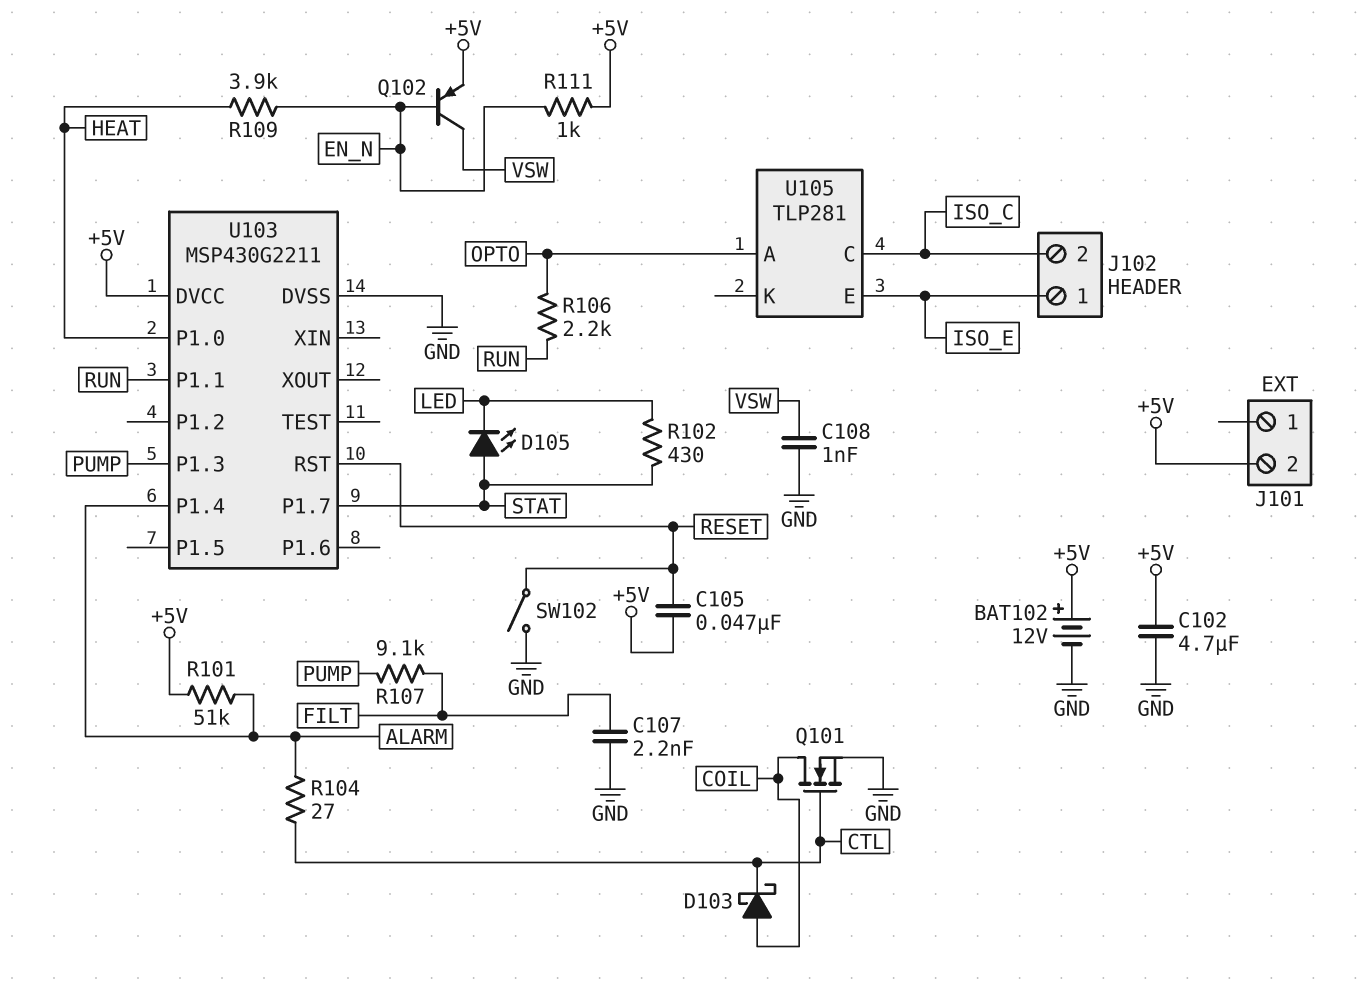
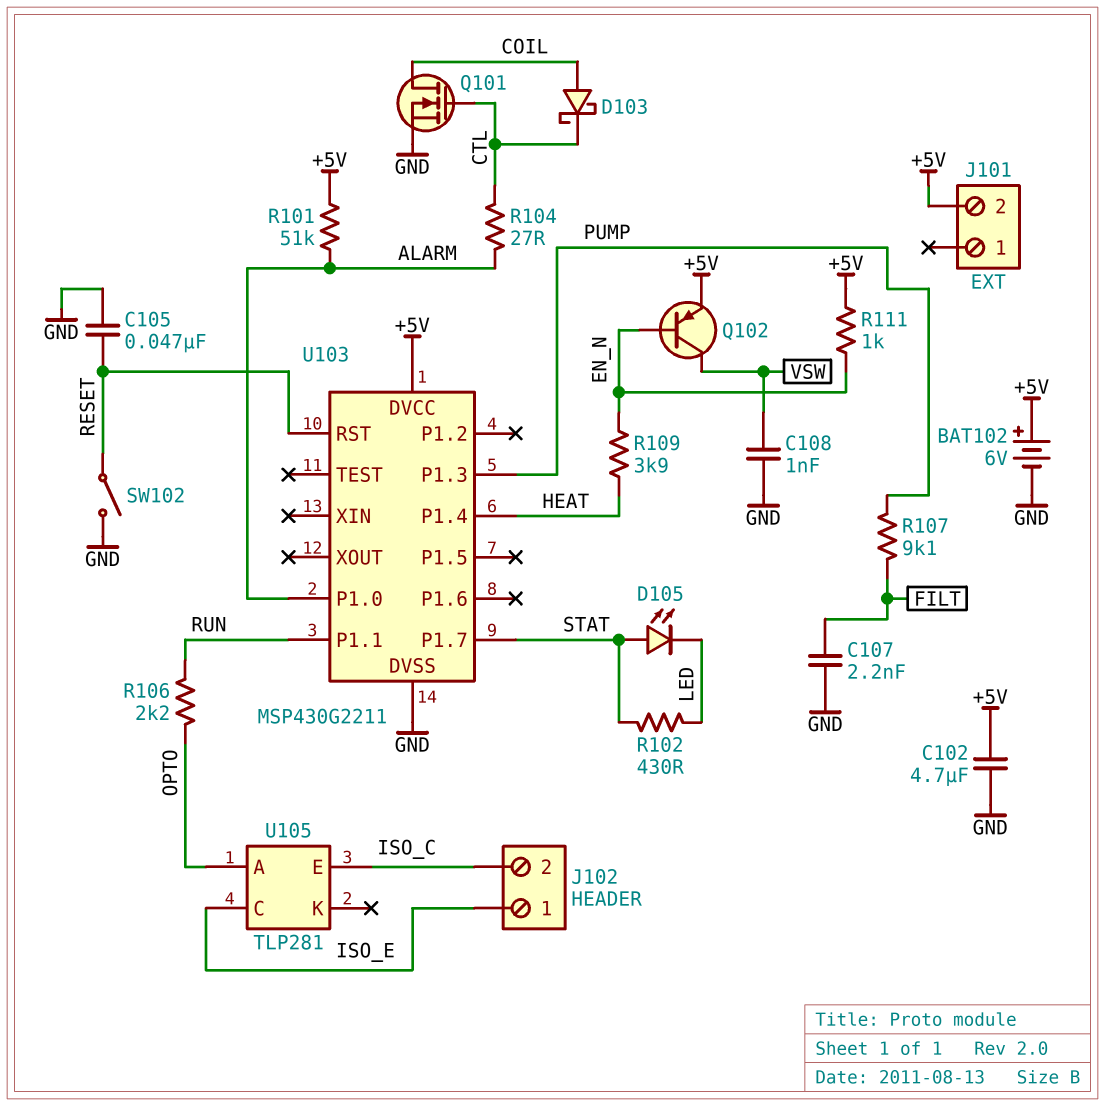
BAT102: 12V (plus +5V, minus GND) -> 6V (plus +5V, minus GND)
C105: 47nF (+5V, RESET) -> 47nF (GND, RESET)
U103 pin P1.0: HEAT -> ALARM
U103 pin P1.4: ALARM -> HEAT
U105 pin C: ISO_C -> ISO_E
U105 pin E: ISO_E -> ISO_C

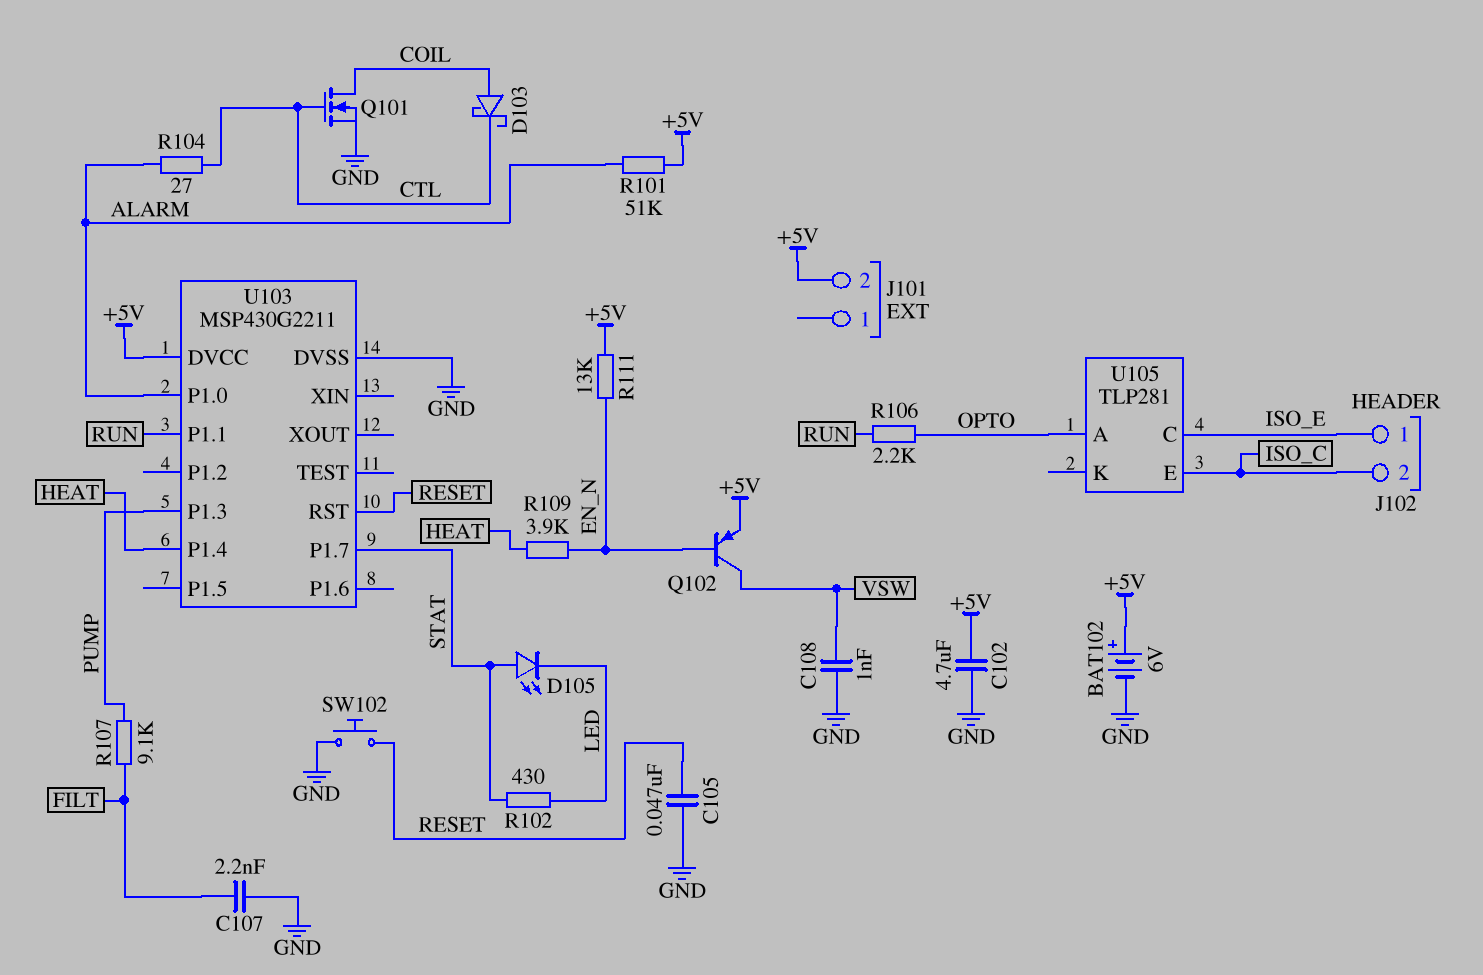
R111: 1k (+5V, EN_N) -> 13k (+5V, EN_N)
SW102: switch (GND, RESET) -> button (GND, RESET)

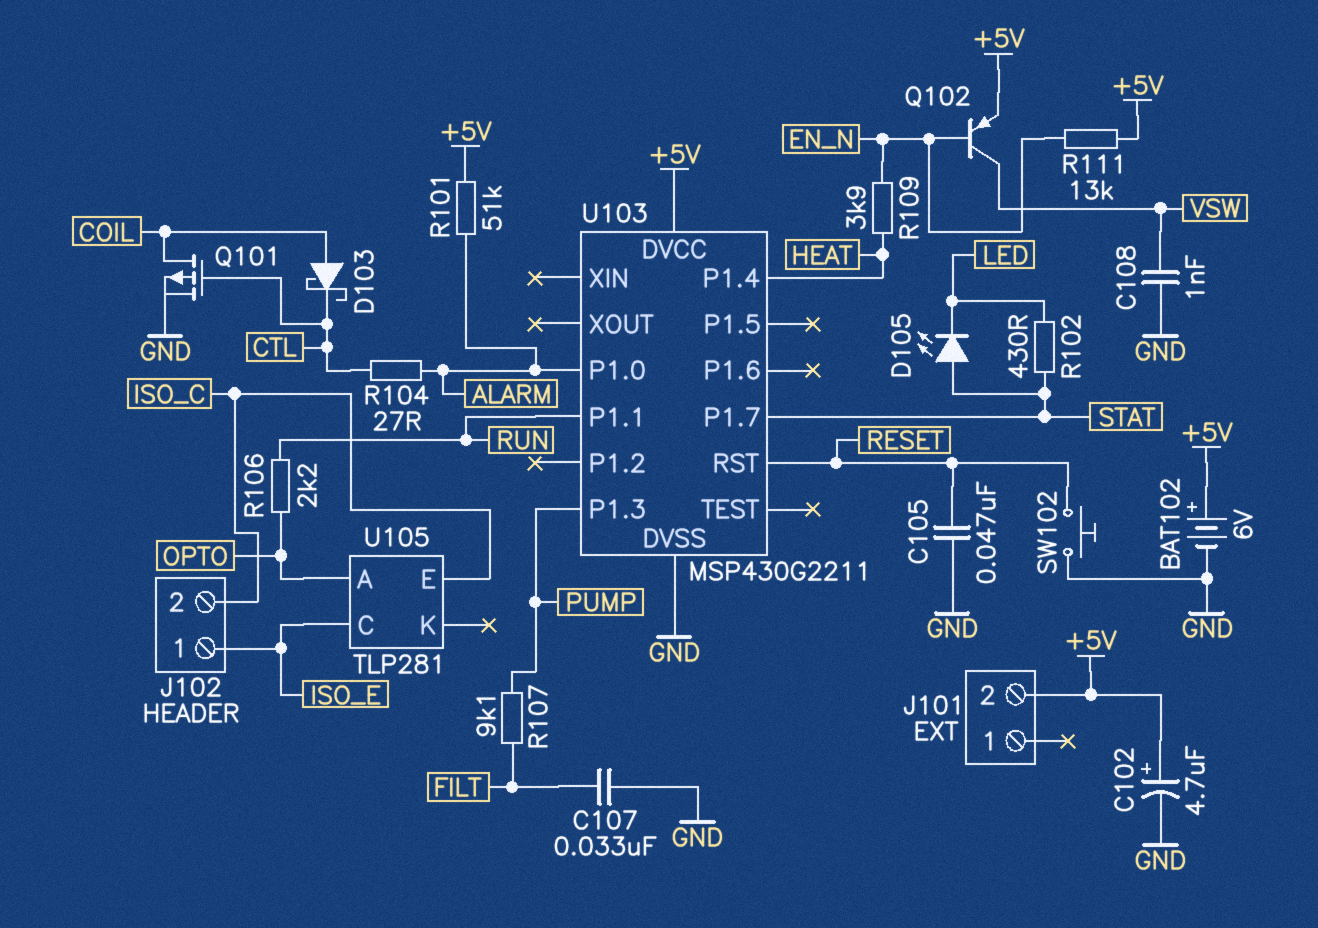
C102: 4.7uF (+5V, GND) -> 4.7uF (plus +5V, minus GND)
C107: 2.2nF (FILT, GND) -> 33nF (FILT, GND)
Q101: NMOS (G CTL, D COIL, S GND) -> PMOS (G CTL, D COIL, S GND)

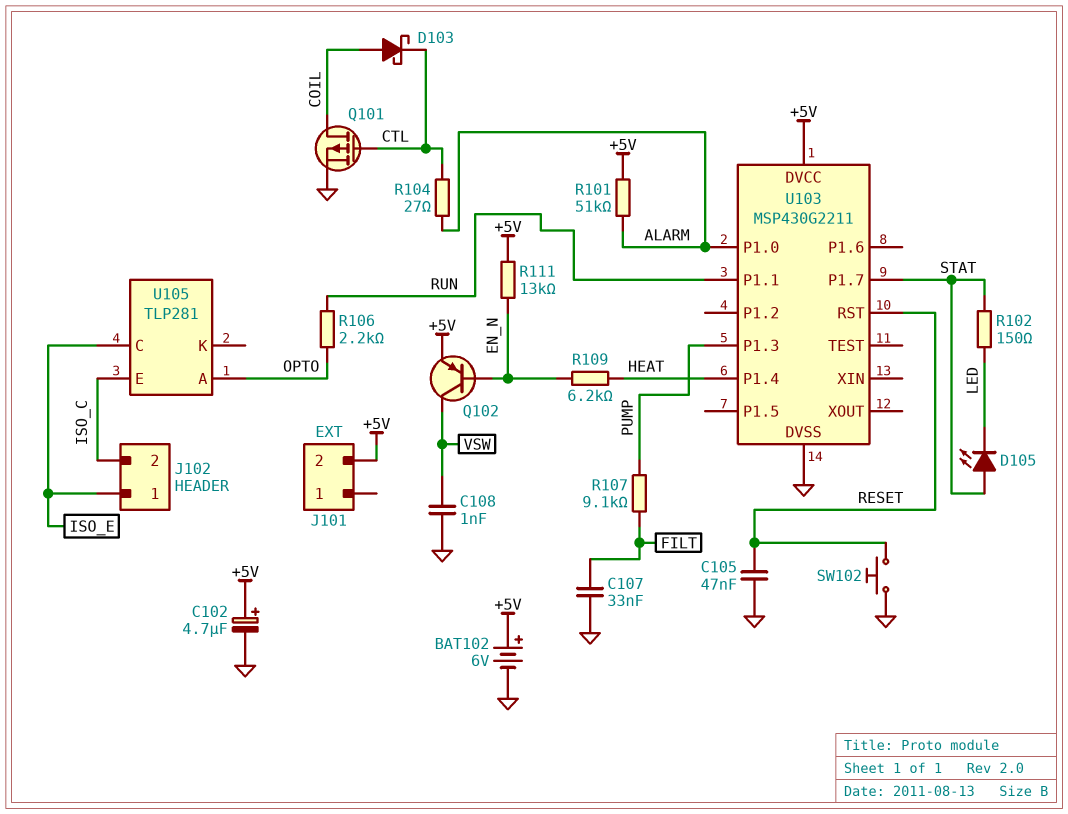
R102: 430 (LED, STAT) -> 150 (LED, STAT)
R109: 3.9k (EN_N, HEAT) -> 6.2k (EN_N, HEAT)

